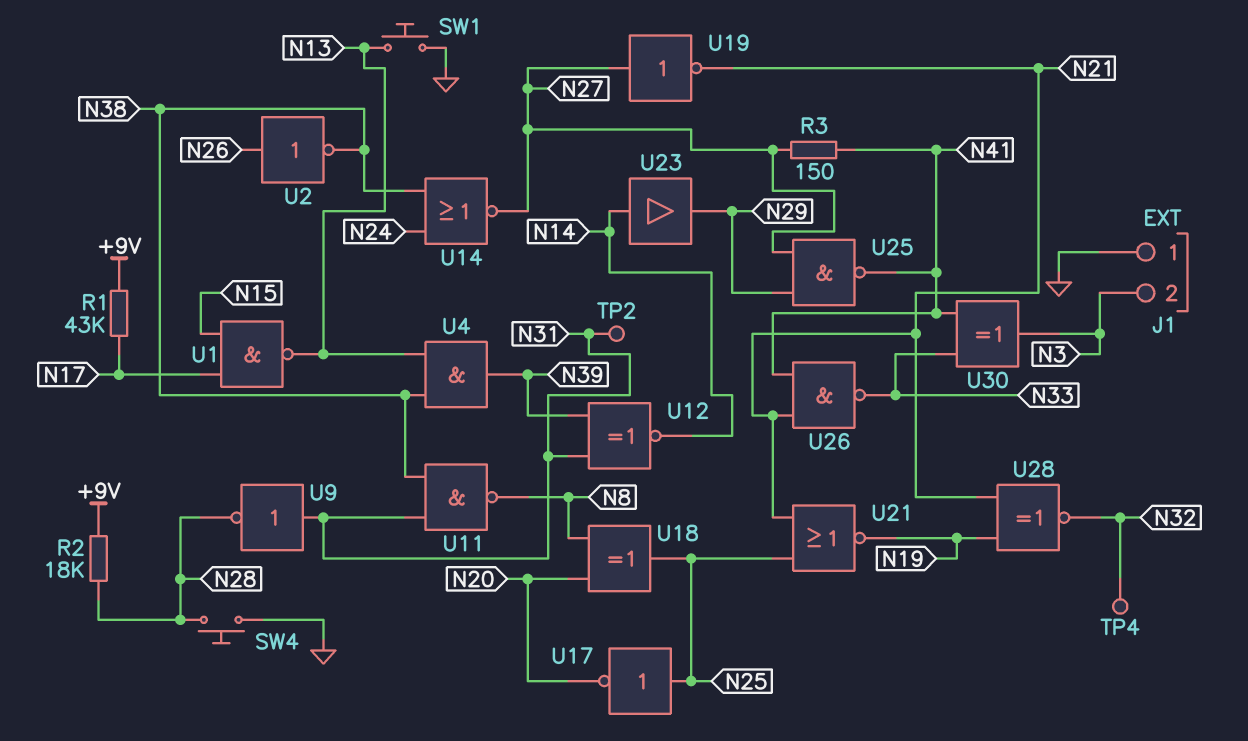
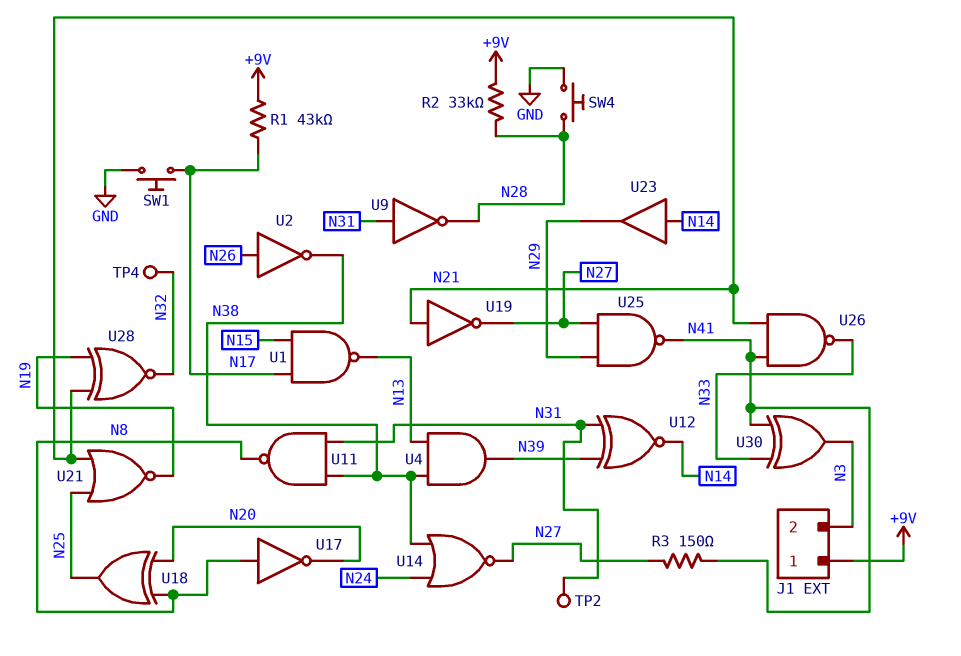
J1 pin 1: GND -> +9V
R2: 18k (+9V, N28) -> 33k (+9V, N28)
SW1: button (GND, N13) -> button (GND, N17)
U17: NOT (in N25, out N20) -> NOT (in N8, out N20)
U19: NOT (in N27, out N21) -> NOT (in N21, out N27)

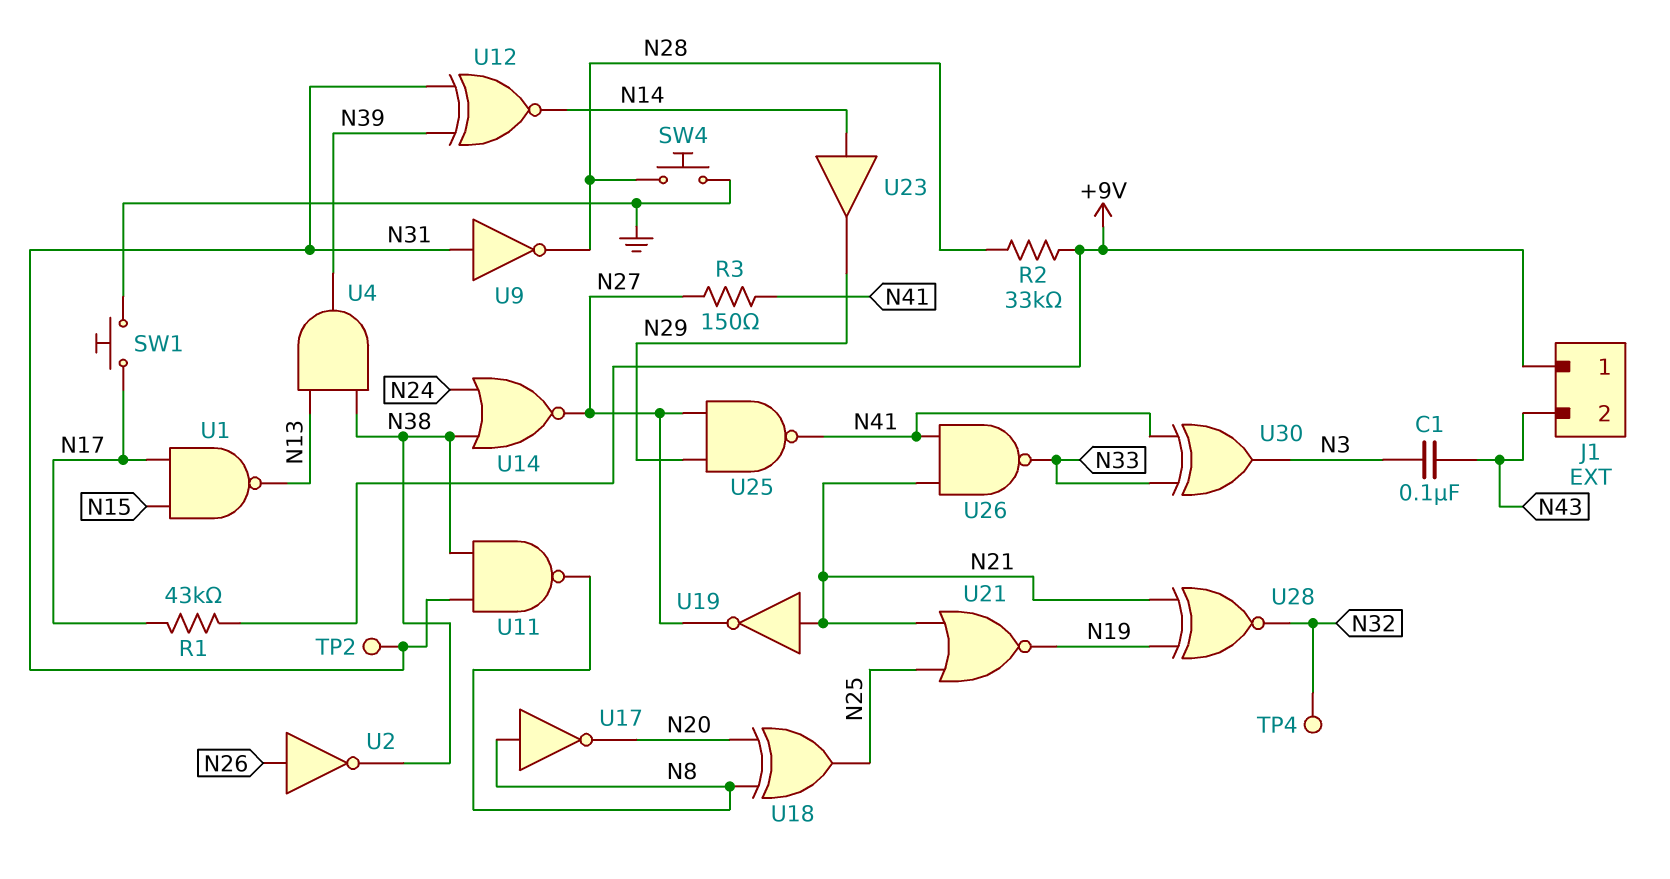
C1: none -> 100nF (N3, N43)
J1 pin 2: N3 -> N43

